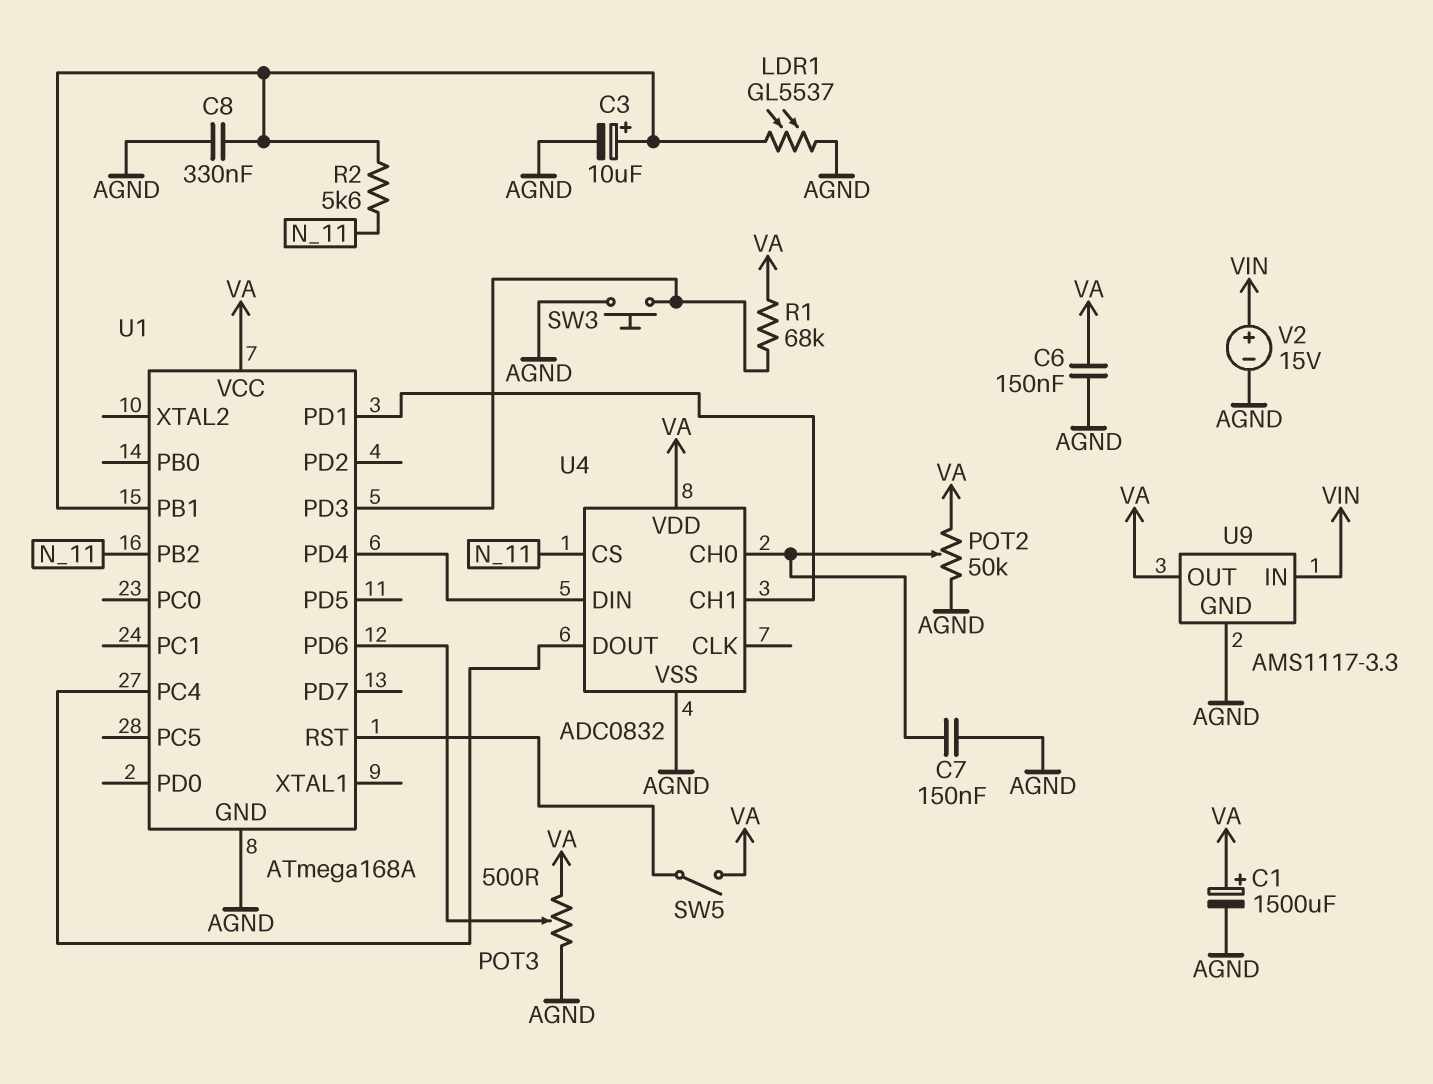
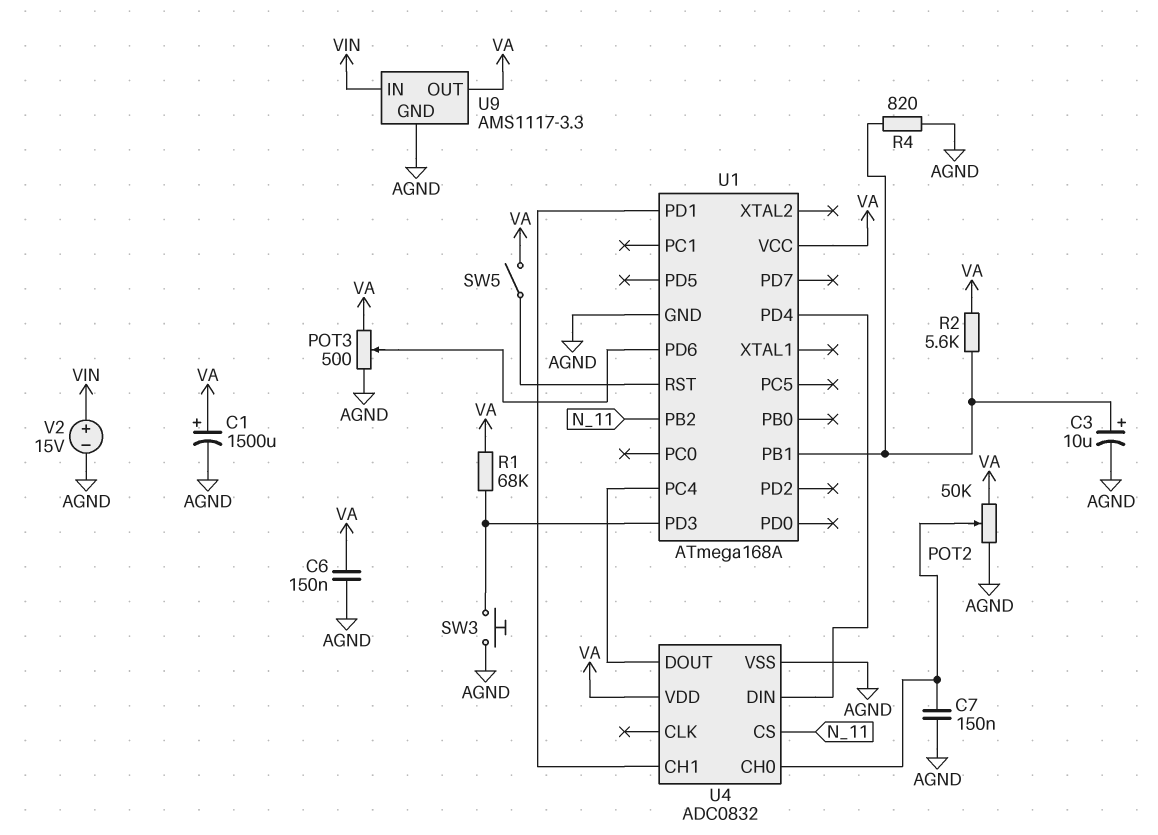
C8: 330nF (AGND, U1/PB1) -> none
LDR1: GL5537 (AGND, U1/PB1) -> none
R2: 5.6k (N_11, U1/PB1) -> 5.6k (U1/PB1, VA)
R4: none -> 820 (AGND, U1/PB1)

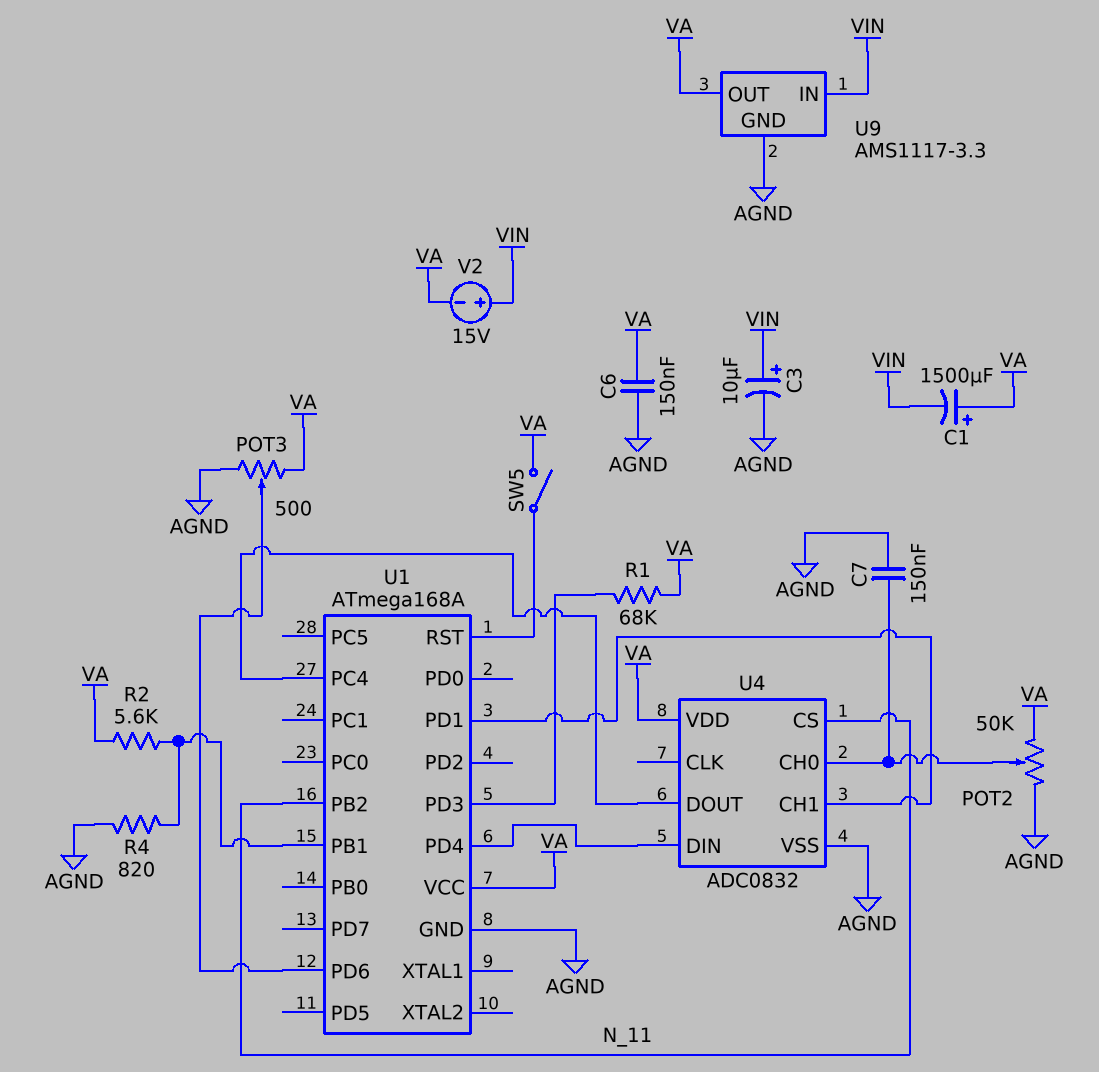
C1: 1500uF (plus VA, minus AGND) -> 1500uF (plus VA, minus VIN)
C3: 10uF (plus U1/PB1, minus AGND) -> 10uF (plus VIN, minus AGND)
SW3: button (AGND, U1/PD3) -> none
V2: 15V (plus VIN, minus AGND) -> 15V (plus VIN, minus VA)

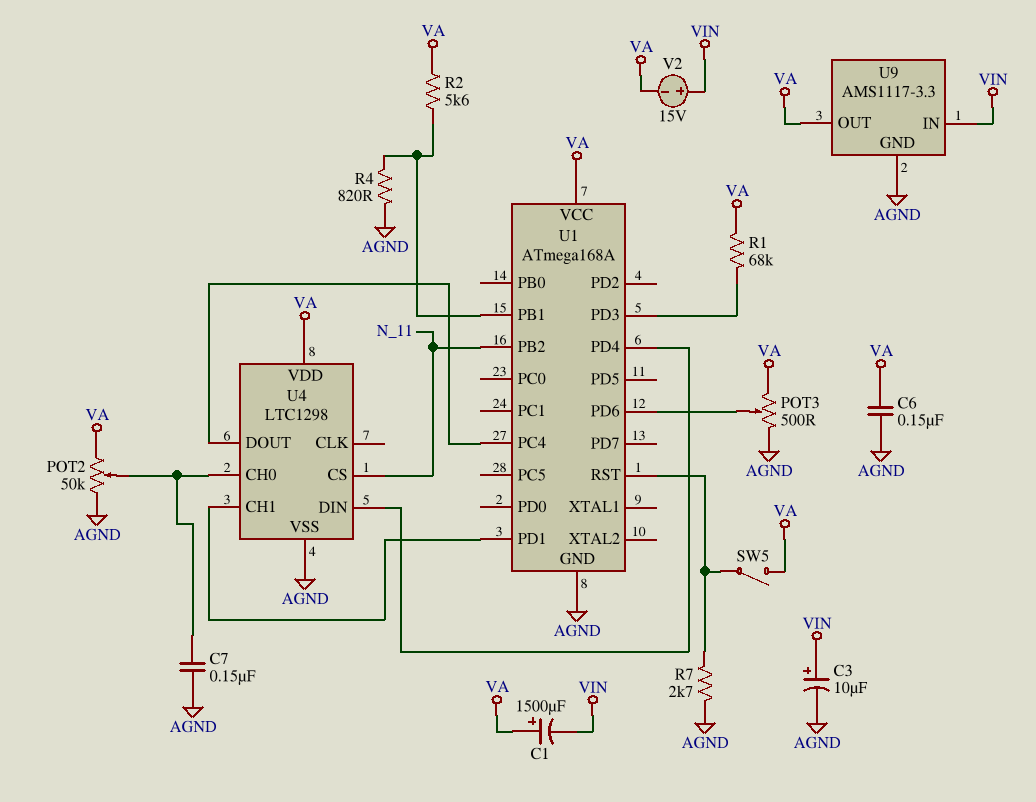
R7: none -> 2.7k (AGND, U1/RST)
U4: ADC0832 -> LTC1298

